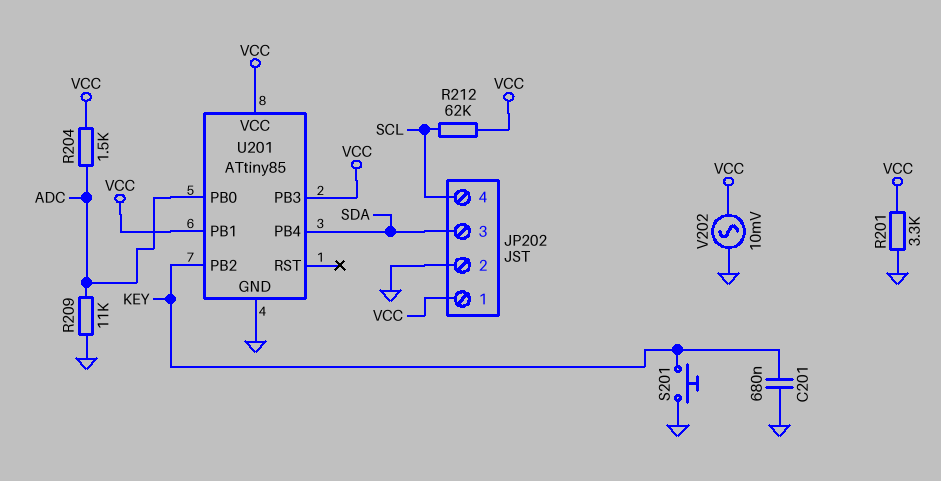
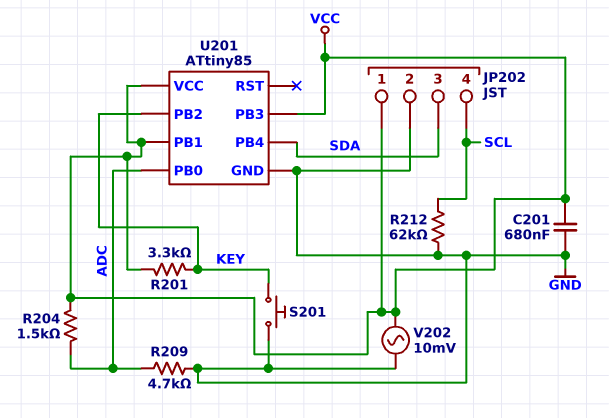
C201: 680nF (GND, KEY) -> 680nF (GND, VCC)
R201: 3.3k (GND, VCC) -> 3.3k (KEY, VCC)
R209: 11k (ADC, GND) -> 4.7k (ADC, GND)
R212: 62k (SCL, VCC) -> 62k (GND, SCL)

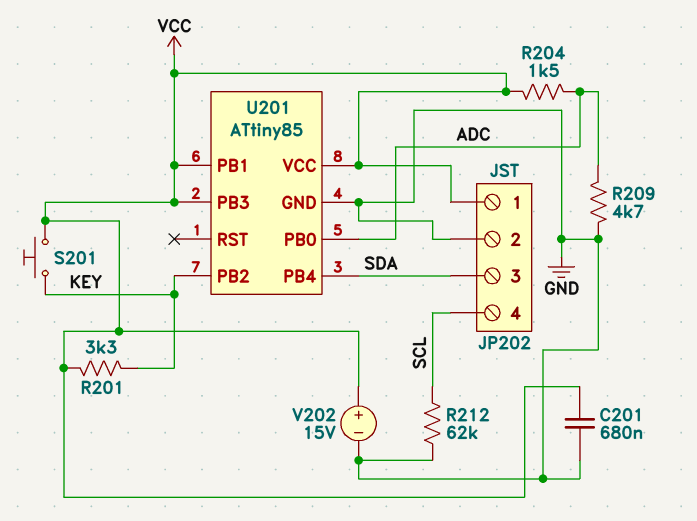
S201: button (GND, KEY) -> button (KEY, VCC)
V202: AC 10mV (GND, VCC) -> 15V (plus VCC, minus GND)

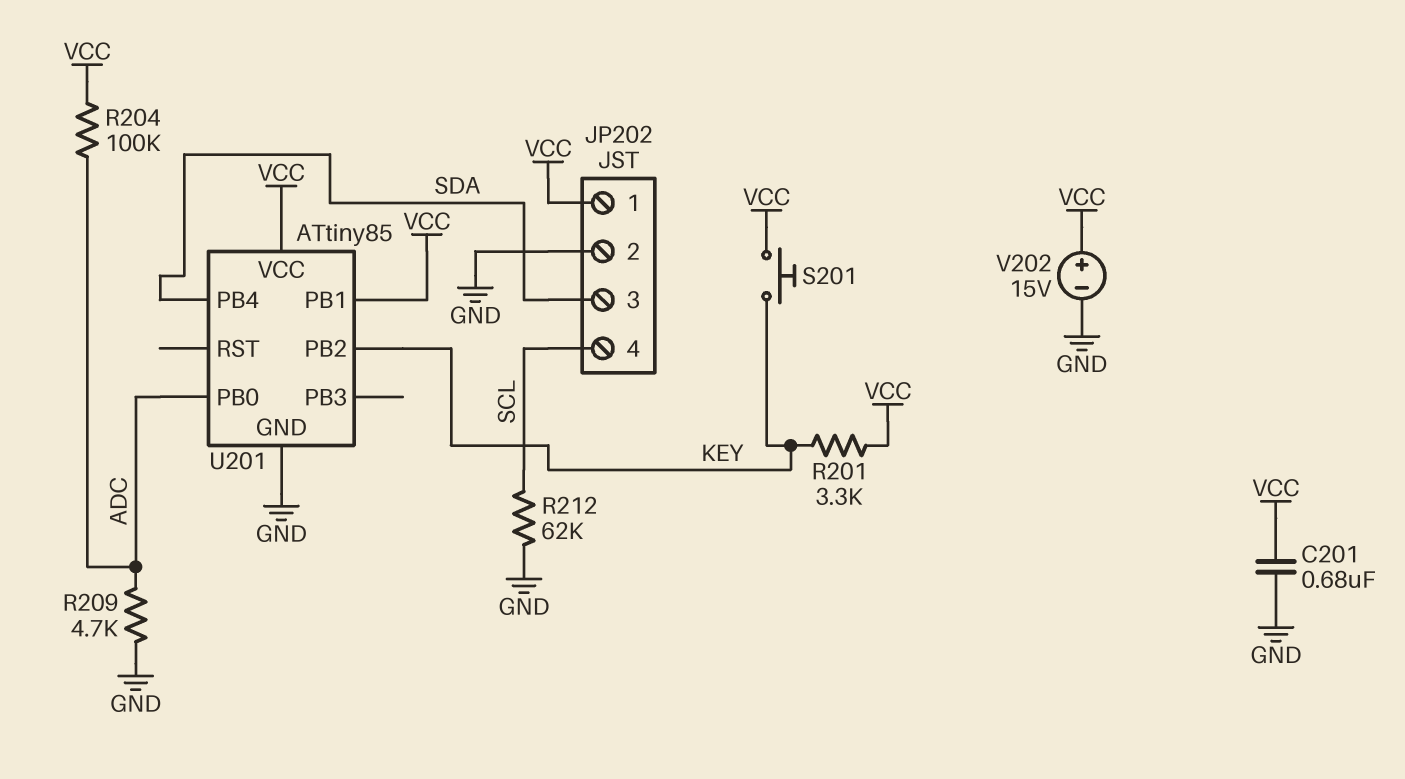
R204: 1.5k (ADC, VCC) -> 100k (ADC, VCC)
U201 pin PB3: VCC -> none

